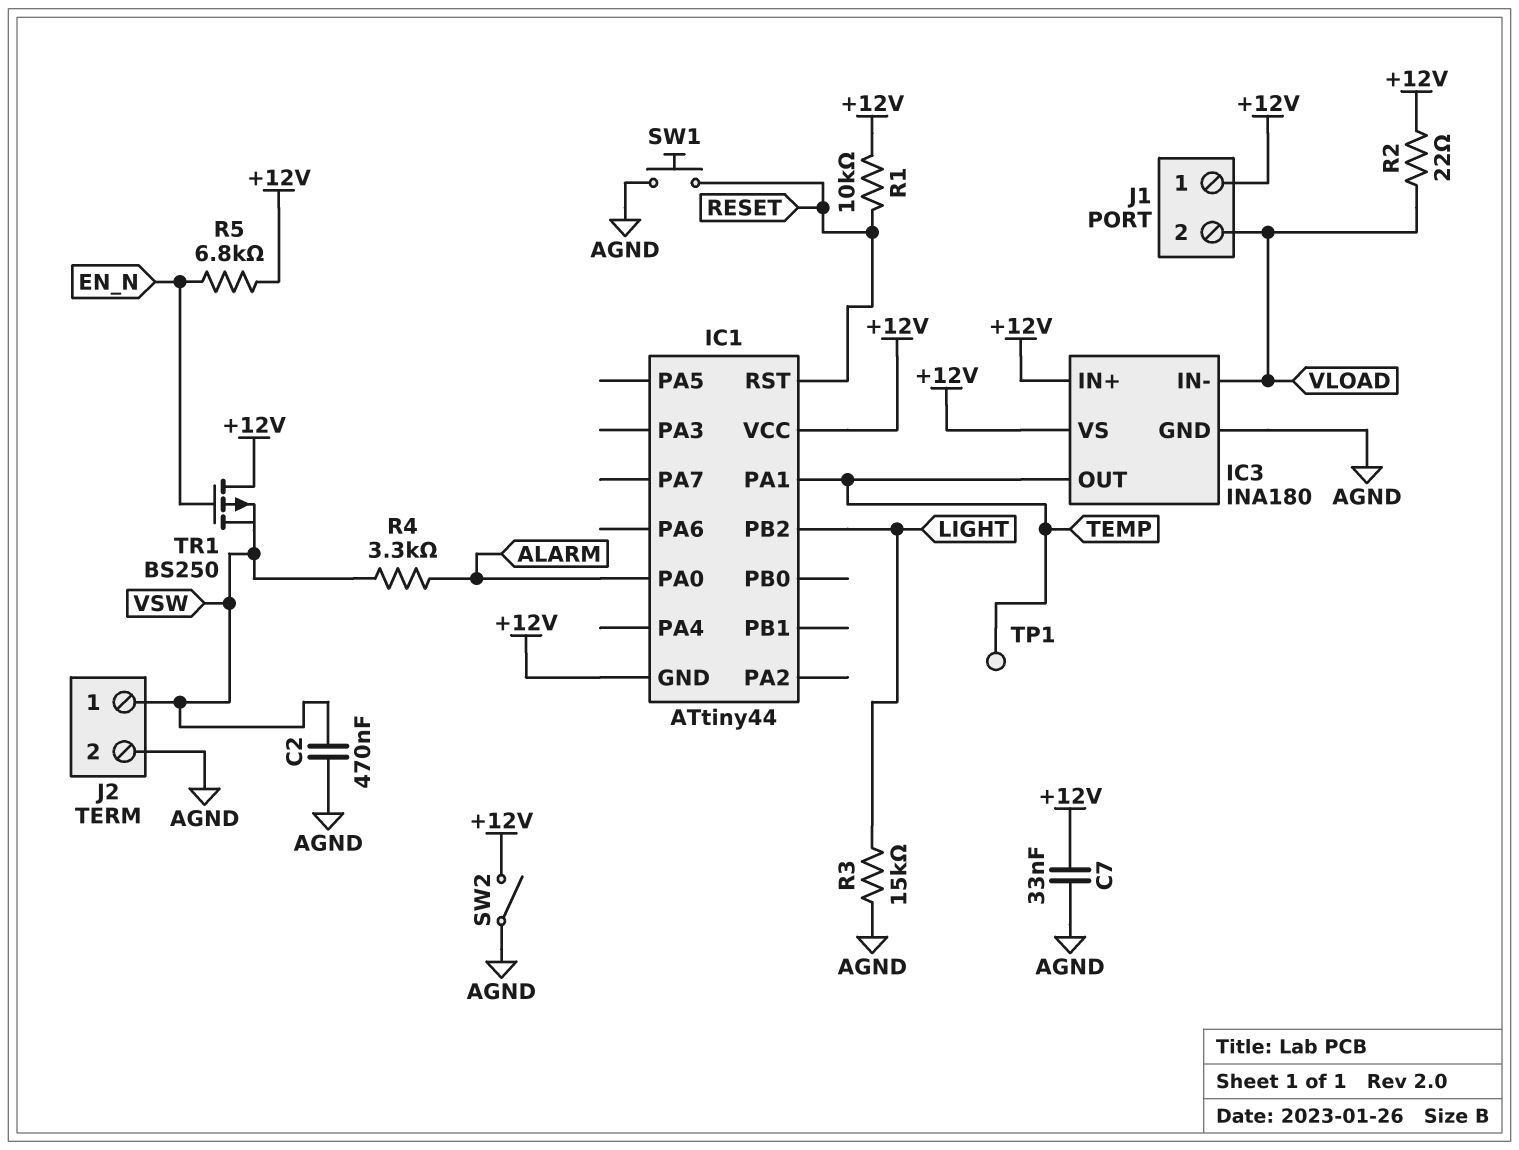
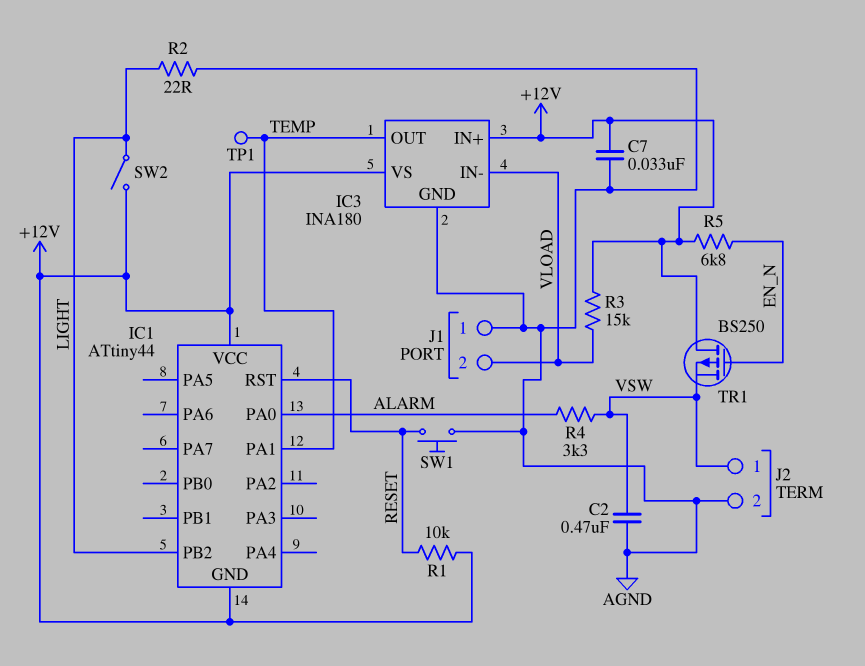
J1 pin 1: +12V -> AGND
R2: 22 (+12V, VLOAD) -> 22 (AGND, LIGHT)
R3: 15k (AGND, LIGHT) -> 15k (+12V, VLOAD)
SW2: switch (+12V, AGND) -> switch (+12V, LIGHT)

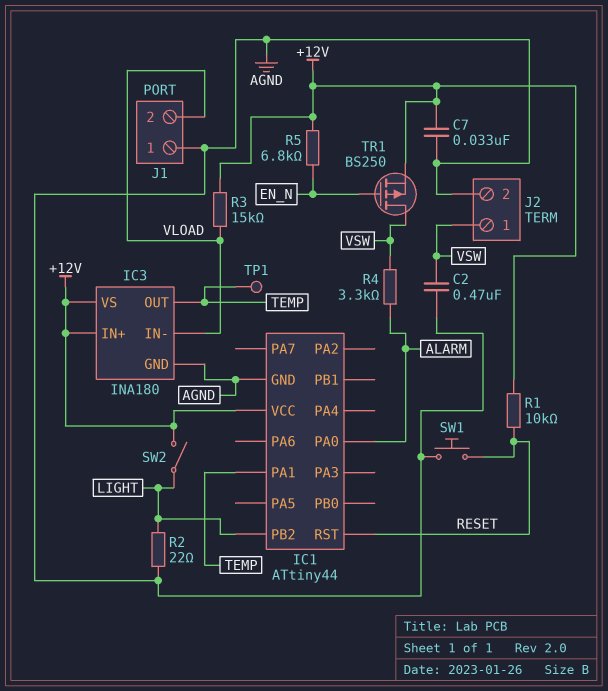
IC1 pin GND: +12V -> AGND
TR1: PMOS BS250 (G EN_N, D +12V, S VSW) -> PMOS BS250 (G EN_N, D VSW, S +12V)

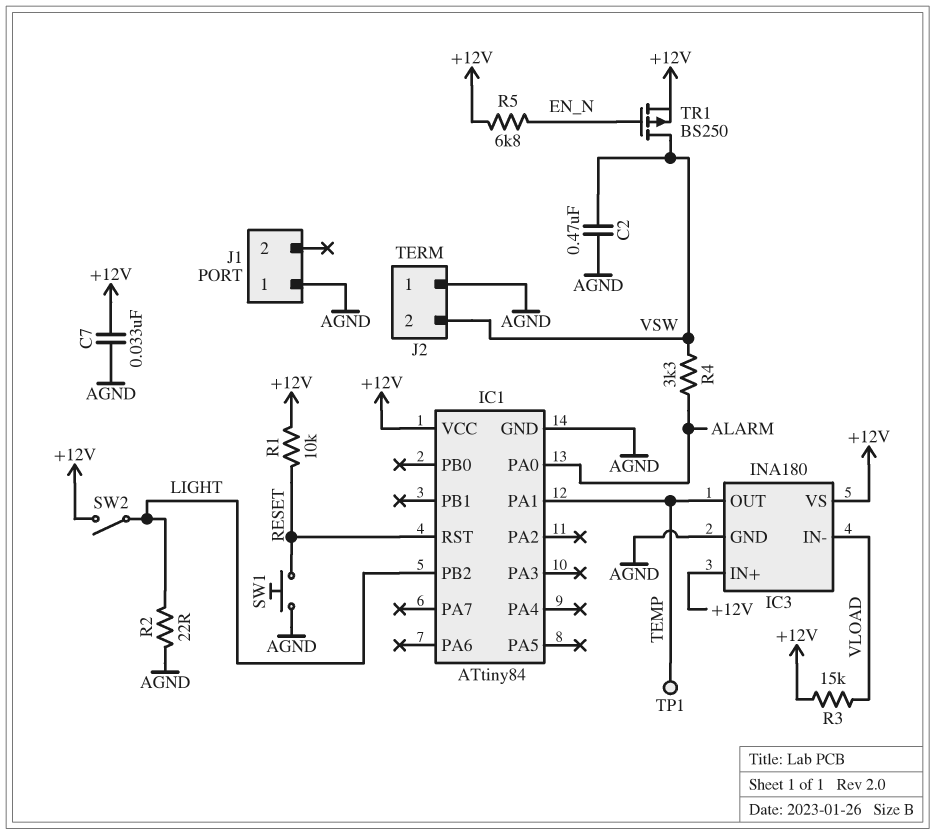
IC1: ATtiny44 -> ATtiny84
J1 pin 2: VLOAD -> none
J2 pin 1: VSW -> AGND
J2 pin 2: AGND -> VSW

